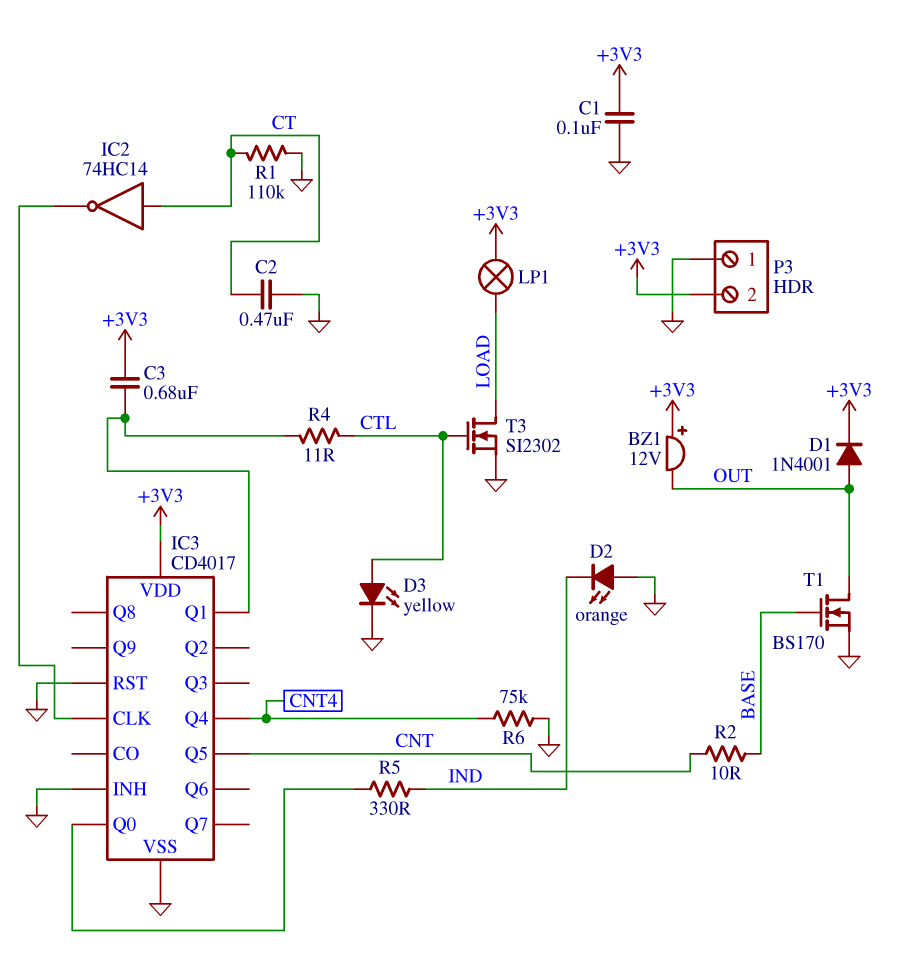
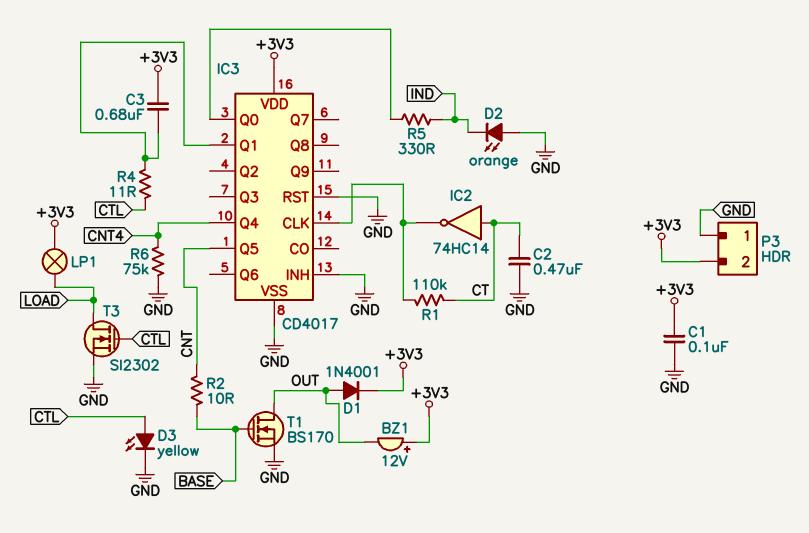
R1: 110k (CT, GND) -> 110k (CT, IC3/CLK)

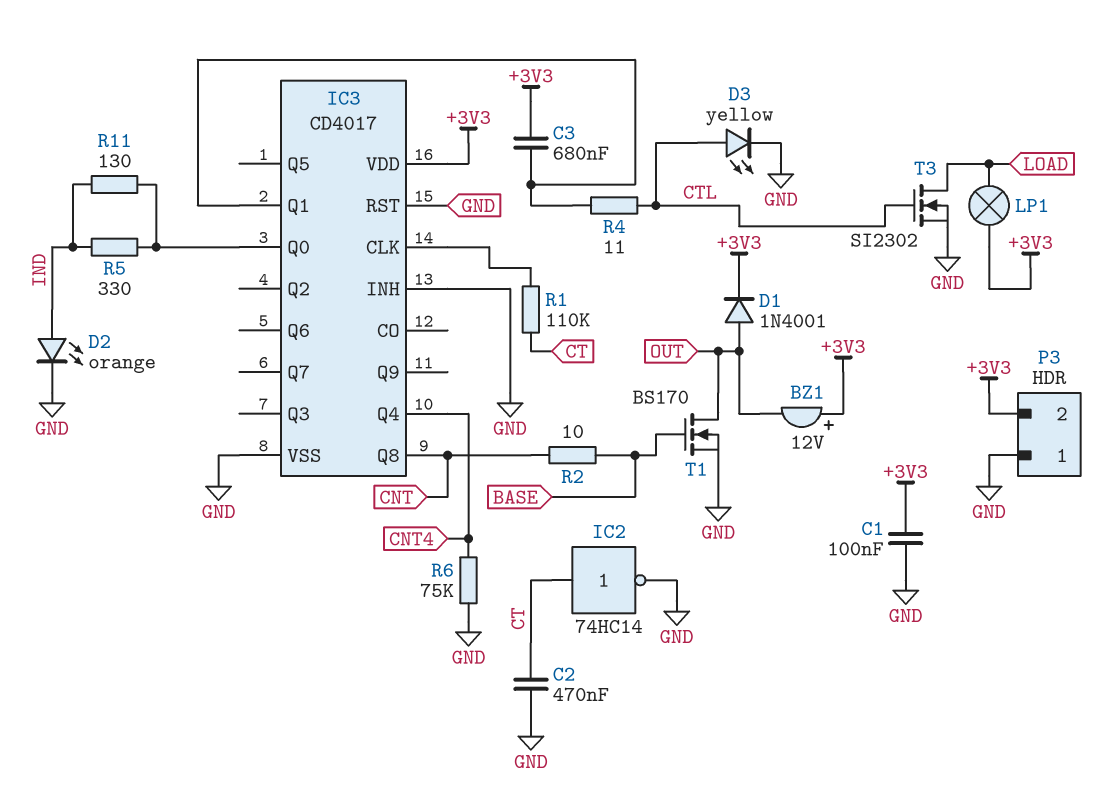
D2: LED orange (A GND, K IND) -> LED orange (A IND, K GND)
IC2: NOT 74HC14 (in CT, out IC3/CLK) -> NOT 74HC14 (in CT, out GND)
IC3 pin Q5: CNT -> none
IC3 pin Q8: none -> CNT
R11: none -> 130 (IC3/Q0, IND)

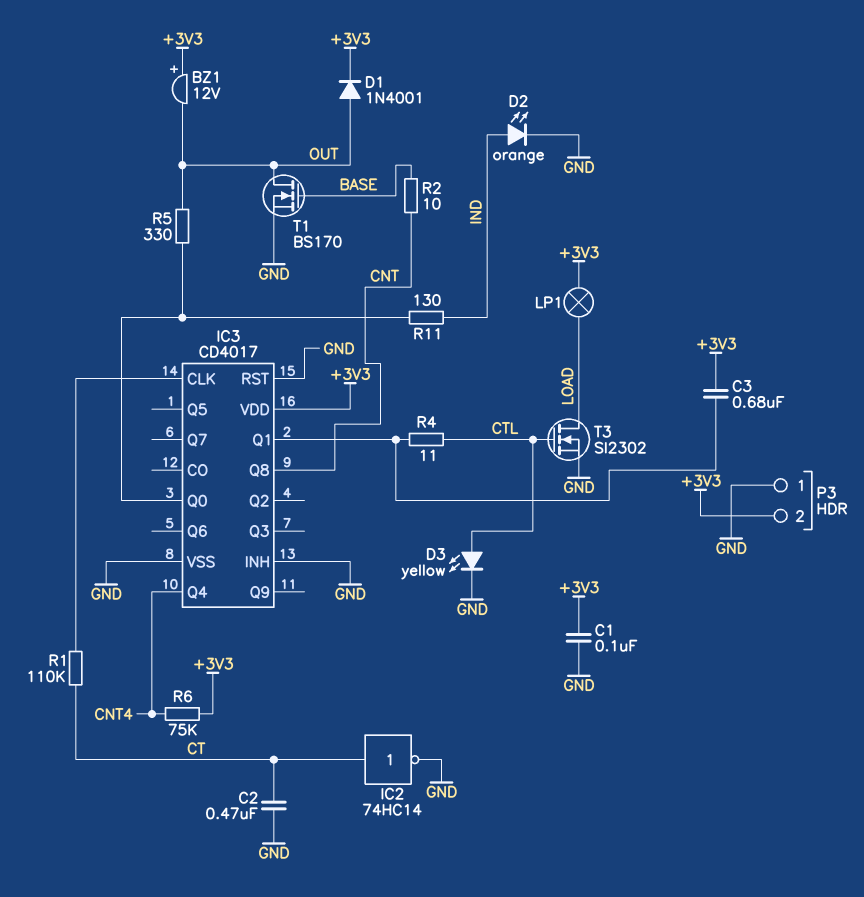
R5: 330 (IC3/Q0, IND) -> 330 (IC3/Q0, OUT)
R6: 75k (CNT4, GND) -> 75k (+3V3, CNT4)

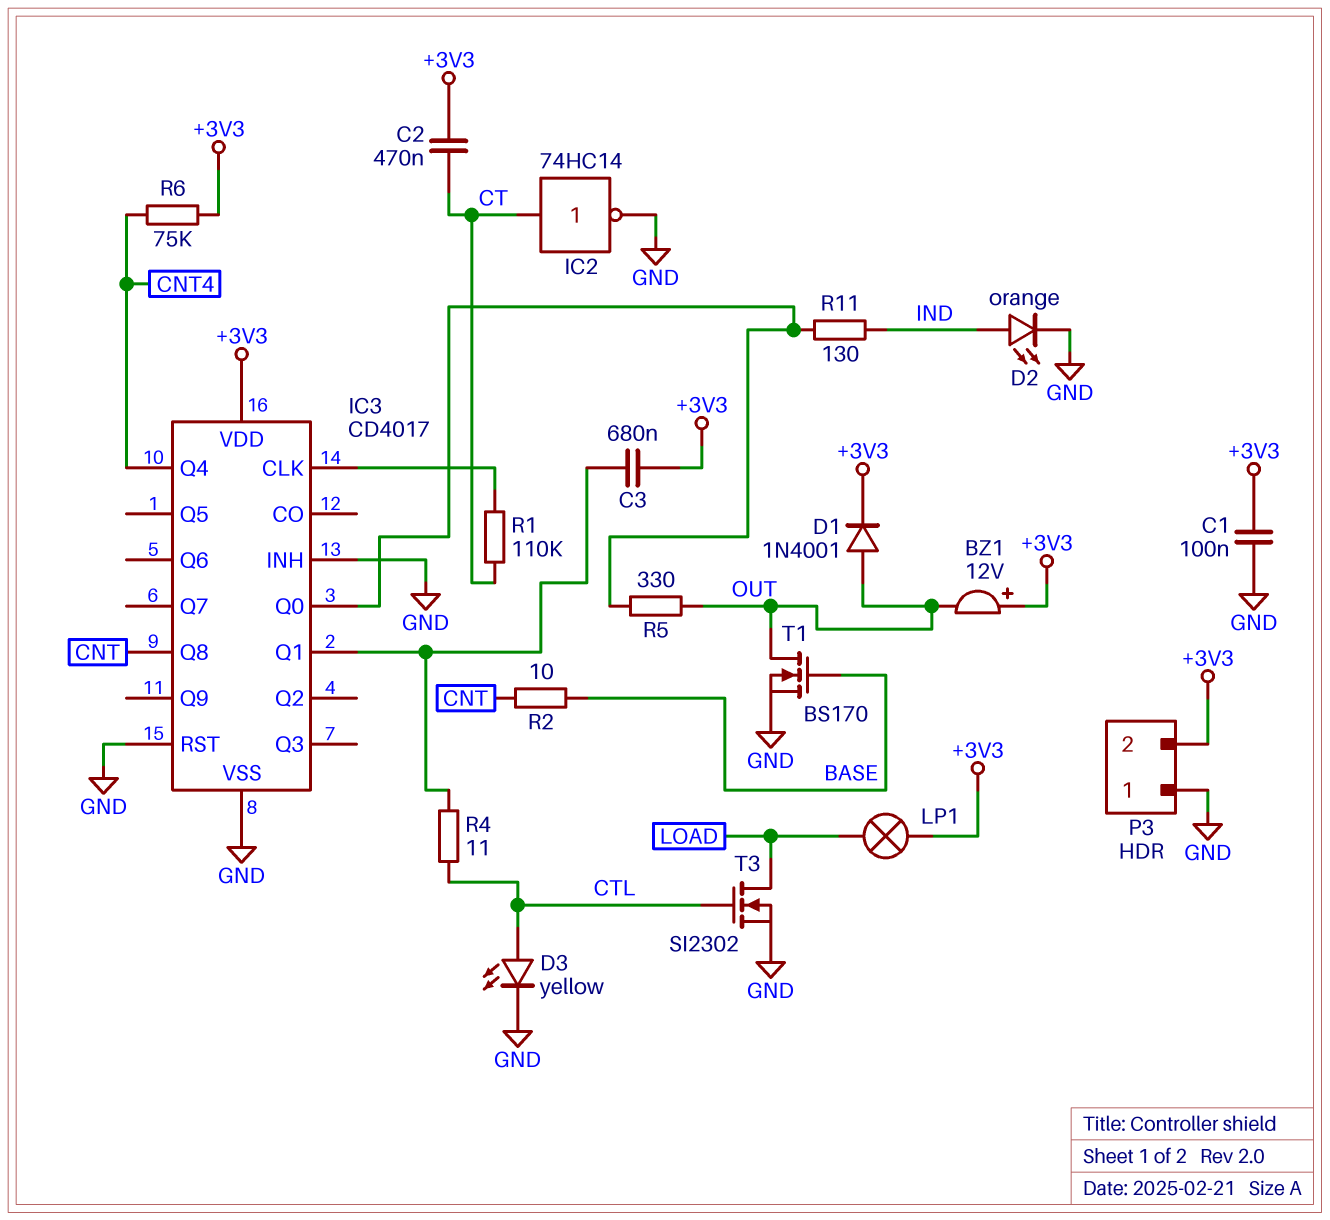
C2: 470nF (CT, GND) -> 470nF (+3V3, CT)

